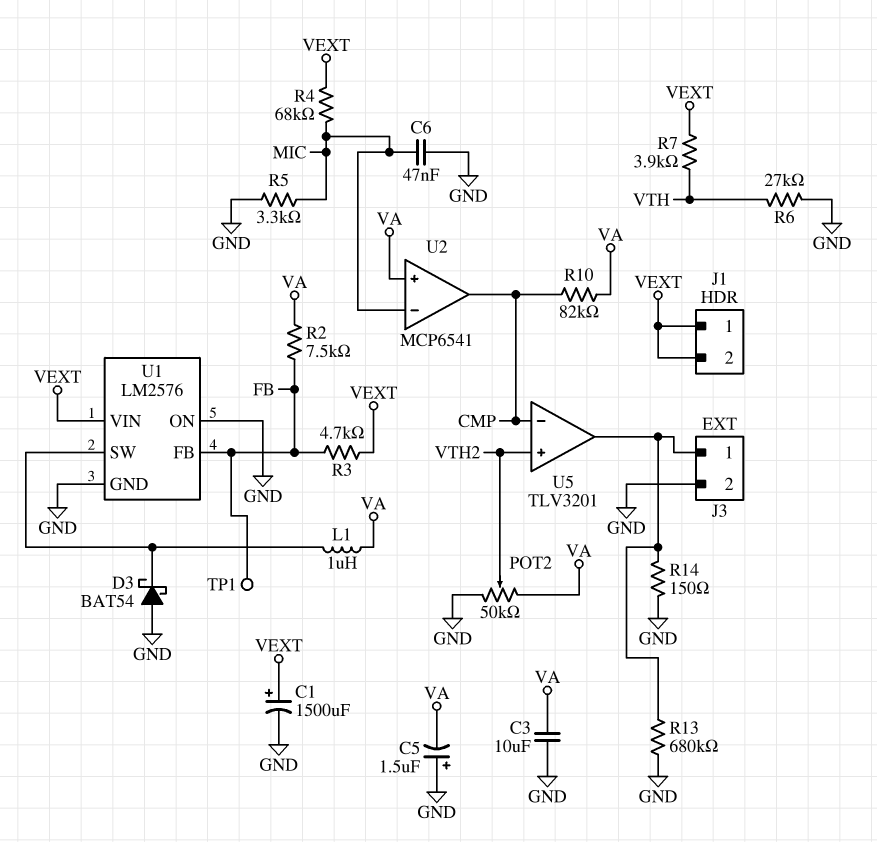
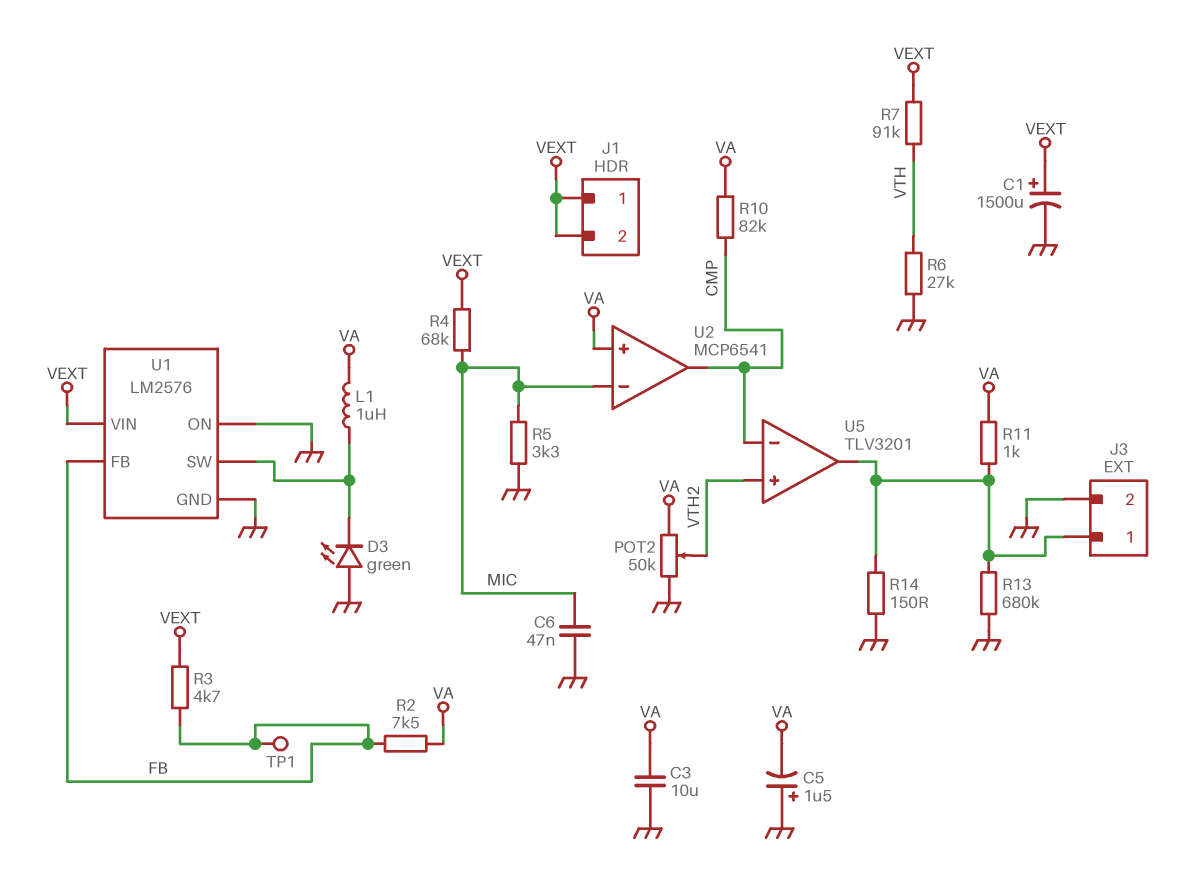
D3: schottky BAT54 (A GND, K U1/SW) -> LED green (A GND, K U1/SW)
R7: 3.9k (VEXT, VTH) -> 91k (VEXT, VTH)
R11: none -> 1k (J3/1, VA)

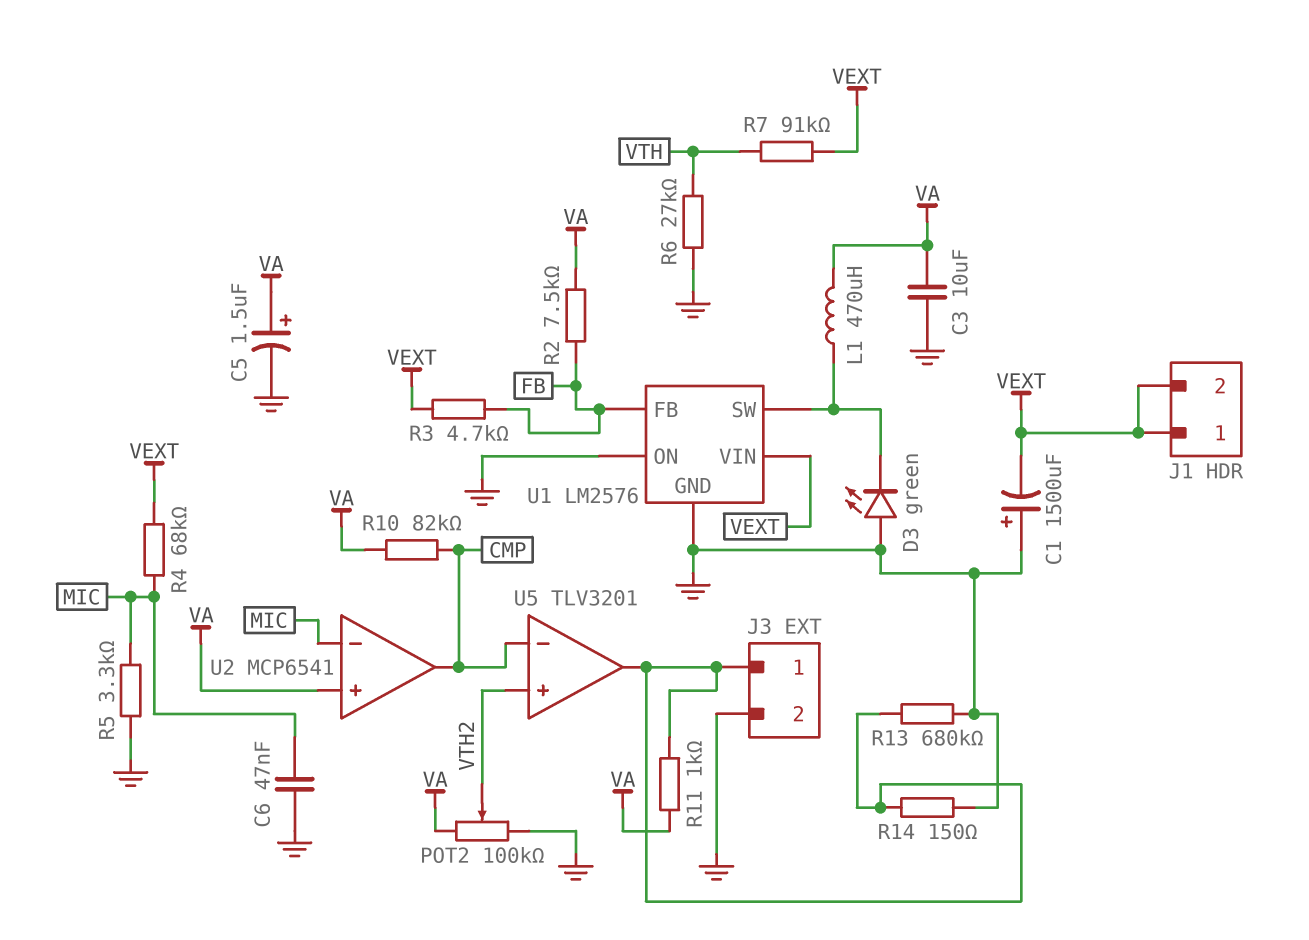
C1: 1500uF (plus VEXT, minus GND) -> 1500uF (plus GND, minus VEXT)
C5: 1.5uF (plus GND, minus VA) -> 1.5uF (plus VA, minus GND)
L1: 1uH (U1/SW, VA) -> 470uH (U1/SW, VA)
POT2: 50k (GND, VA, wiper VTH2) -> 100k (GND, VA, wiper VTH2)
TP1: test point (FB) -> none

